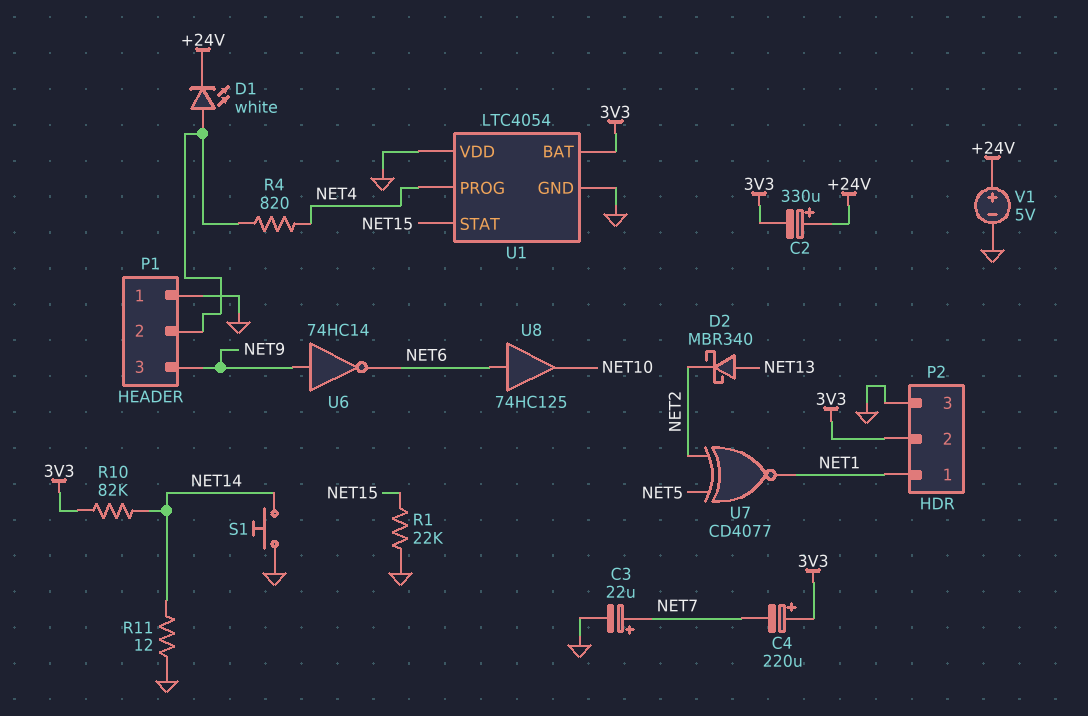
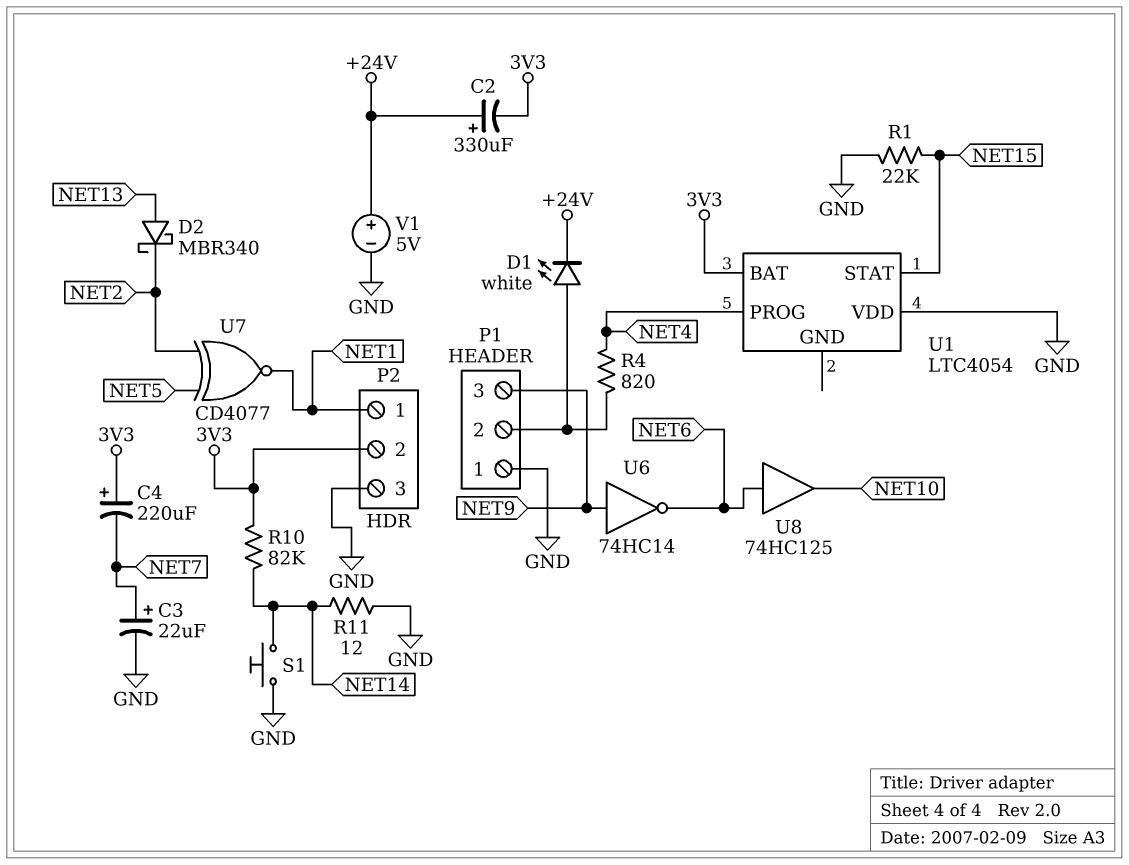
U1 pin GND: GND -> none

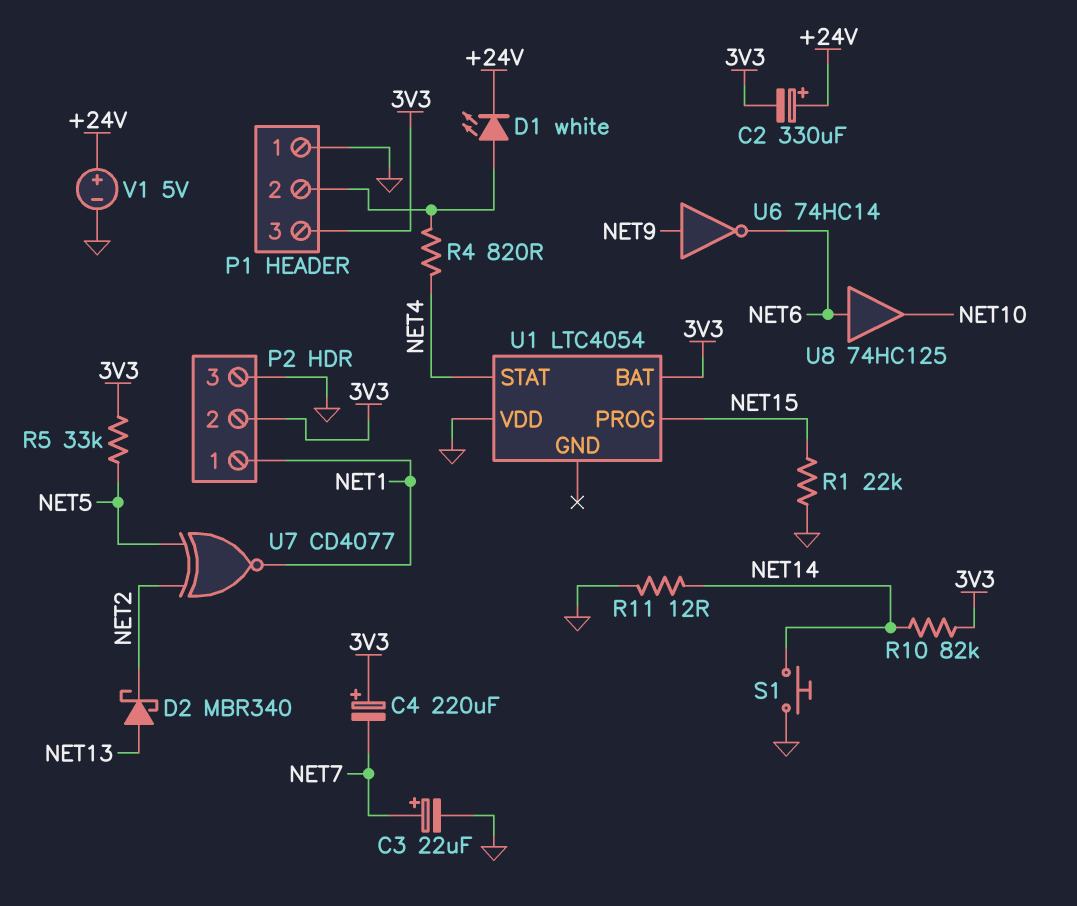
P1 pin 3: NET9 -> 3V3
R5: none -> 33k (3V3, NET5)
U1 pin PROG: NET4 -> NET15
U1 pin STAT: NET15 -> NET4

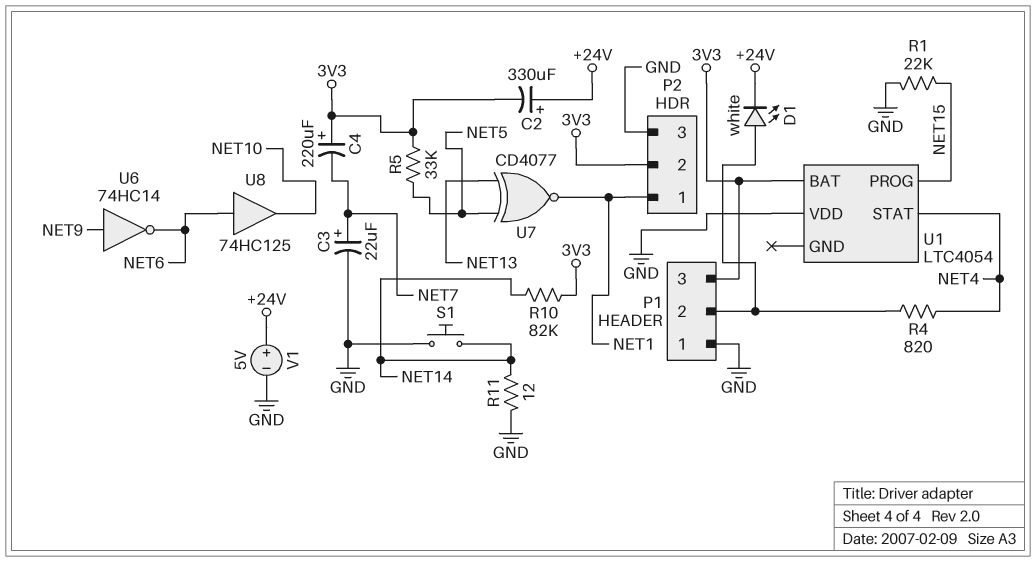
D2: schottky MBR340 (A NET13, K NET2) -> none
U7: XNOR CD4077 (in NET2, in NET5, out NET1) -> XNOR CD4077 (in NET5, in NET13, out NET1)

